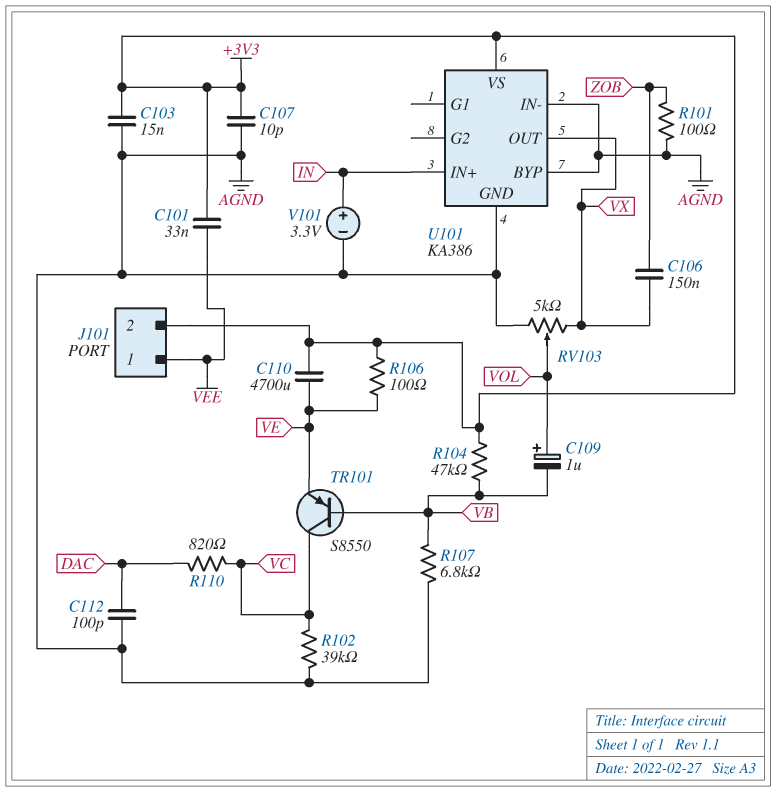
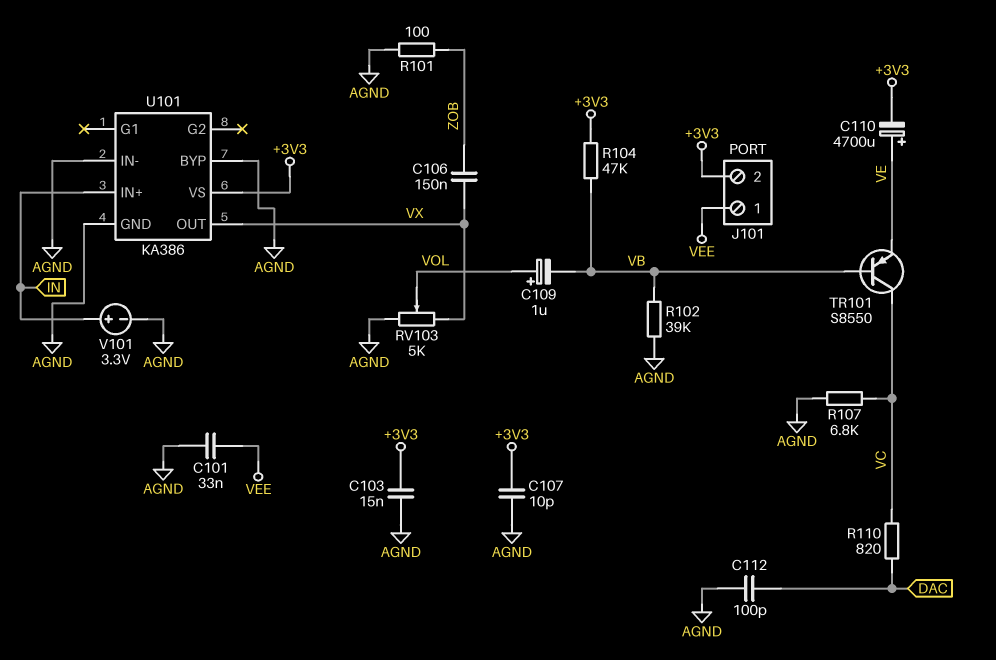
C101: 33nF (+3V3, VEE) -> 33nF (AGND, VEE)
C110: 4700uF (+3V3, VE) -> 4700uF (plus VE, minus +3V3)
R102: 39k (AGND, VC) -> 39k (AGND, VB)
R106: 100 (+3V3, VE) -> none
R107: 6.8k (AGND, VB) -> 6.8k (AGND, VC)

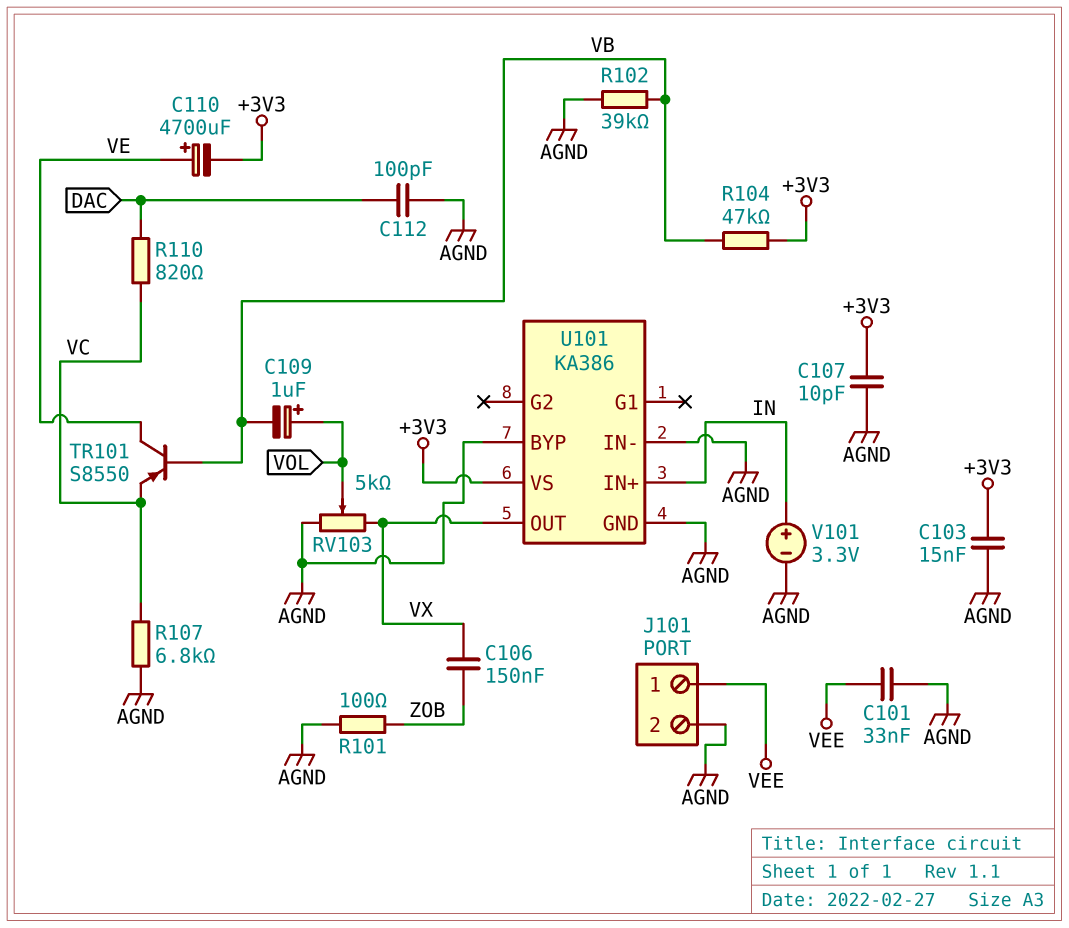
J101 pin 2: +3V3 -> AGND
TR101: PNP S8550 (B VB, C VC, E VE) -> PNP S8550 (B VB, C VE, E VC)

